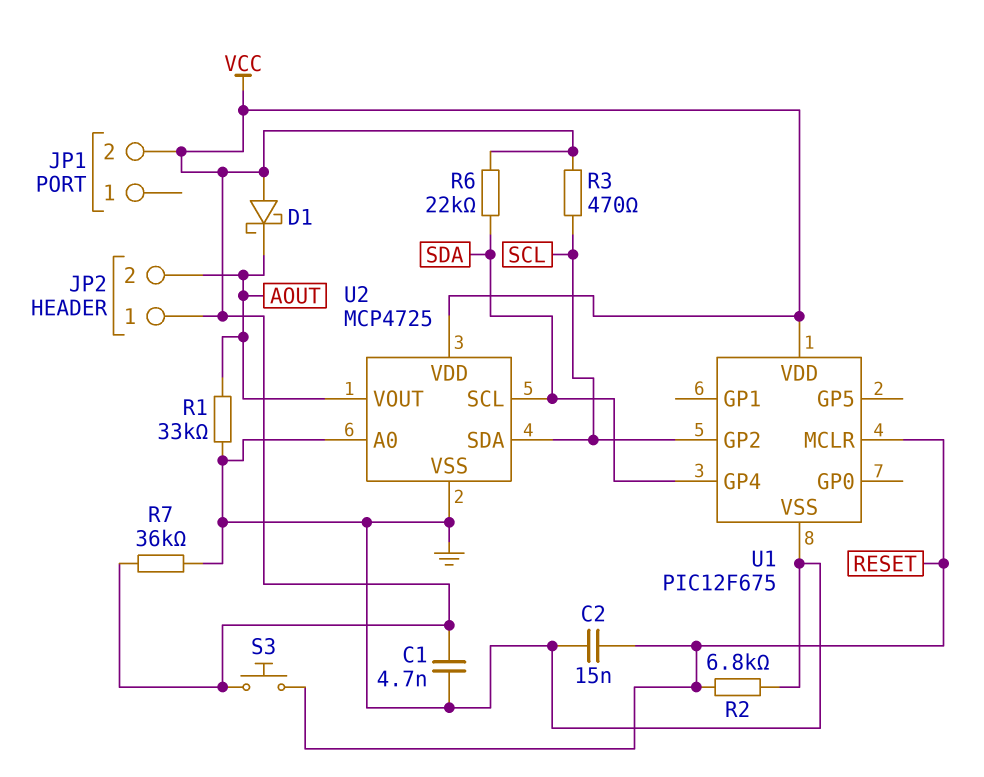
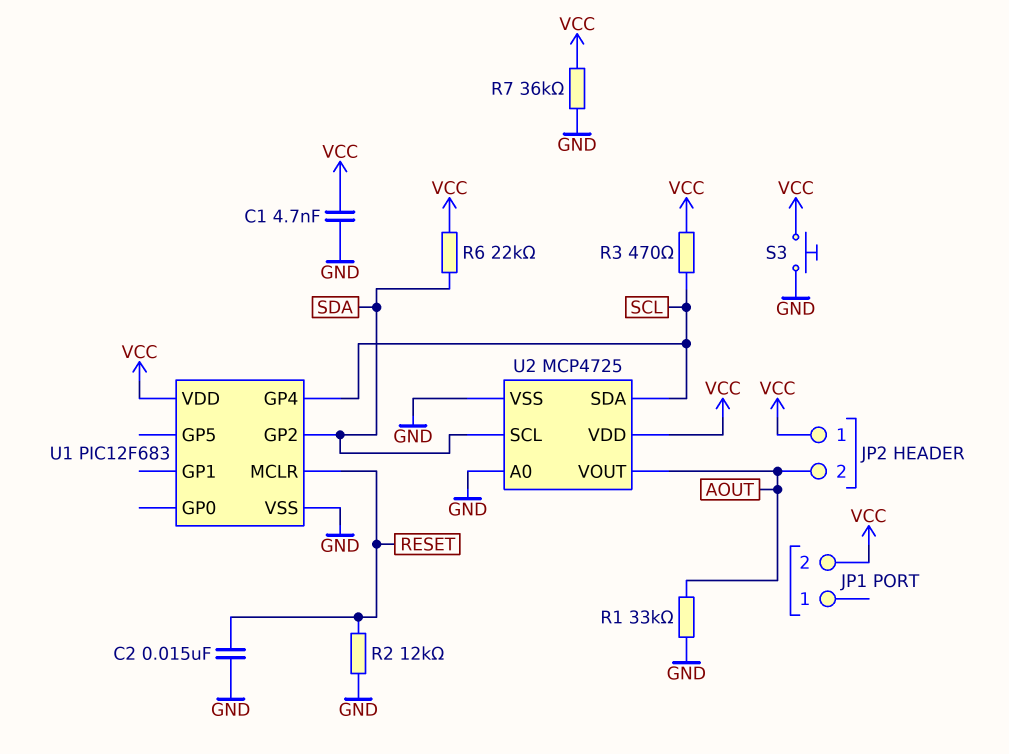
D1: schottky (A VCC, K AOUT) -> none
R2: 6.8k (GND, RESET) -> 12k (GND, RESET)
S3: button (RESET, VCC) -> button (GND, VCC)
U1: PIC12F675 -> PIC12F683
U1 pin GP2: SCL -> SDA
U1 pin GP4: SDA -> SCL

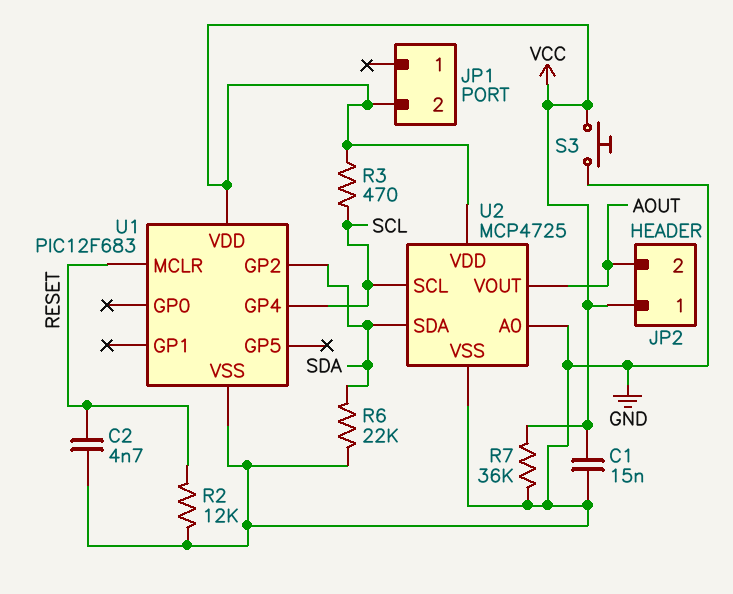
C1: 4.7nF (GND, VCC) -> 15nF (GND, VCC)
C2: 15nF (GND, RESET) -> 4.7nF (GND, RESET)
R1: 33k (AOUT, GND) -> none
R6: 22k (SDA, VCC) -> 22k (GND, SDA)
U2 pin SCL: SDA -> SCL
U2 pin SDA: SCL -> SDA

